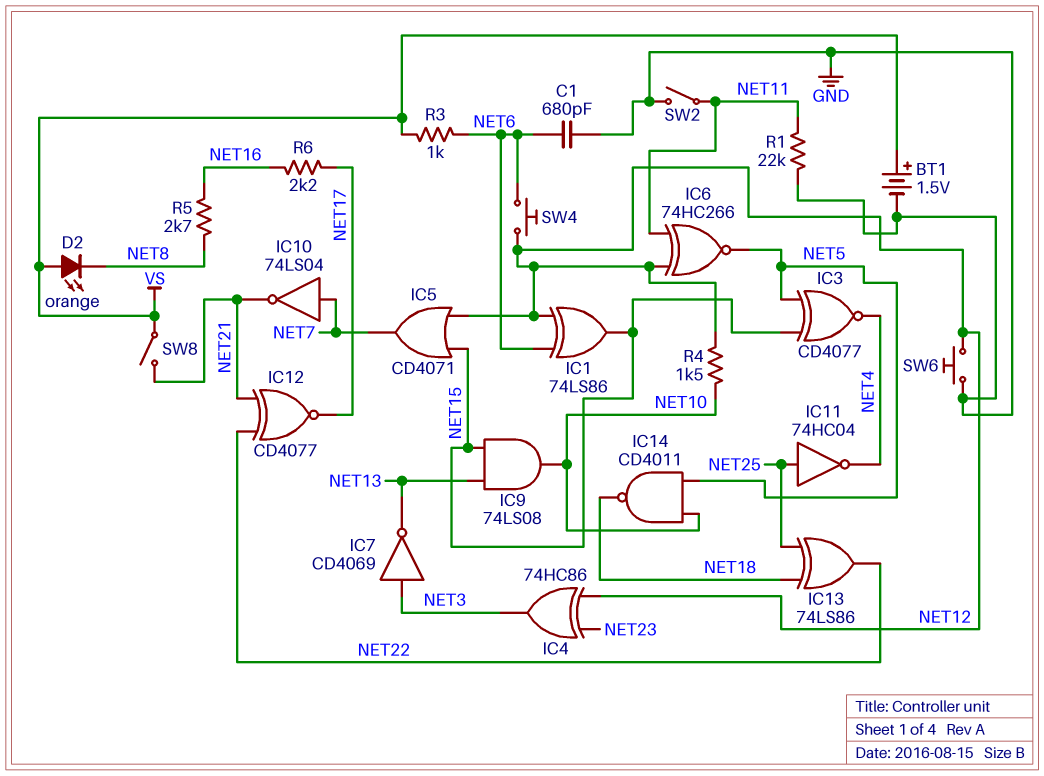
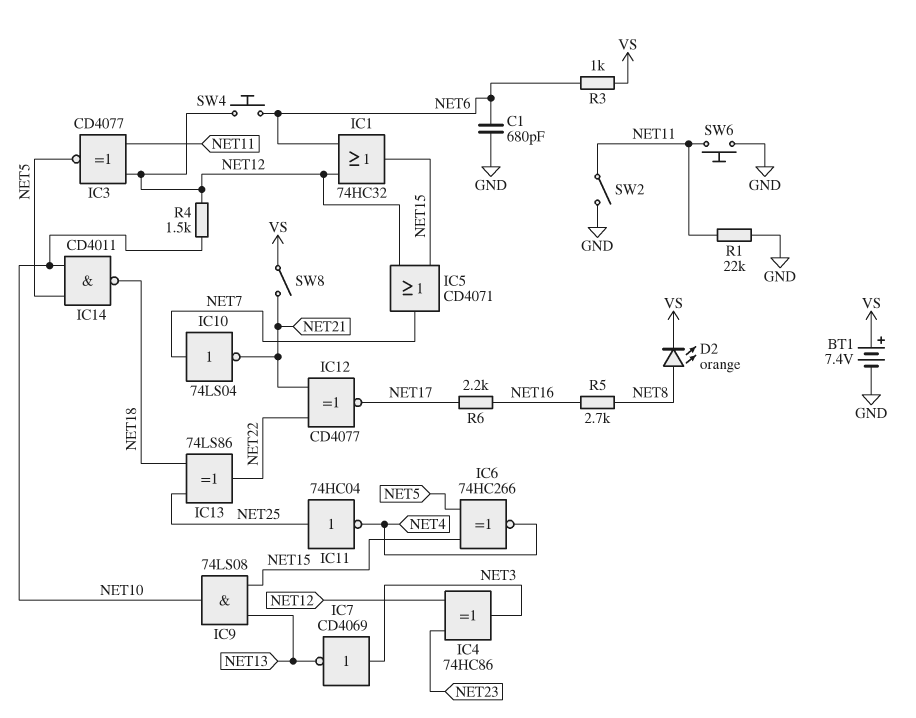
BT1: 1.5V (plus VS, minus GND) -> 7.4V (plus VS, minus GND)
D2: LED orange (A VS, K NET8) -> LED orange (A NET8, K VS)
IC1: XOR 74LS86 (in NET6, in NET12, out NET15) -> OR 74HC32 (in NET6, in NET12, out NET15)
IC3: XNOR CD4077 (in NET5, in NET15, out NET4) -> XNOR CD4077 (in NET11, in NET12, out NET5)
IC6: XNOR 74HC266 (in NET11, in NET12, out NET5) -> XNOR 74HC266 (in NET5, in NET15, out NET4)
SW6: button (GND, NET12) -> button (GND, NET11)

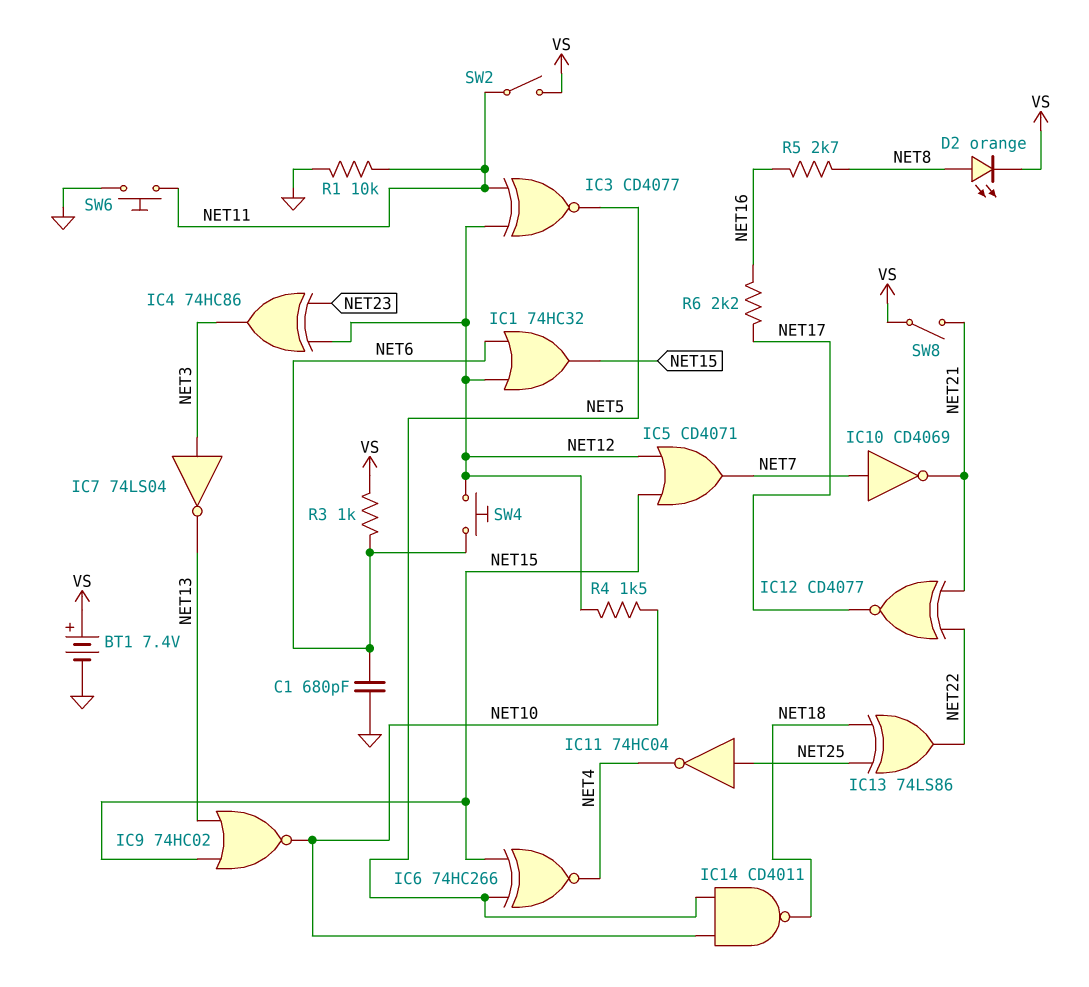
IC7: NOT CD4069 (in NET3, out NET13) -> NOT 74LS04 (in NET3, out NET13)
IC9: AND 74LS08 (in NET13, in NET15, out NET10) -> NOR 74HC02 (in NET13, in NET15, out NET10)
IC10: NOT 74LS04 (in NET7, out NET21) -> NOT CD4069 (in NET7, out NET21)
R1: 22k (GND, NET11) -> 10k (GND, NET11)
SW2: switch (GND, NET11) -> switch (NET11, VS)

